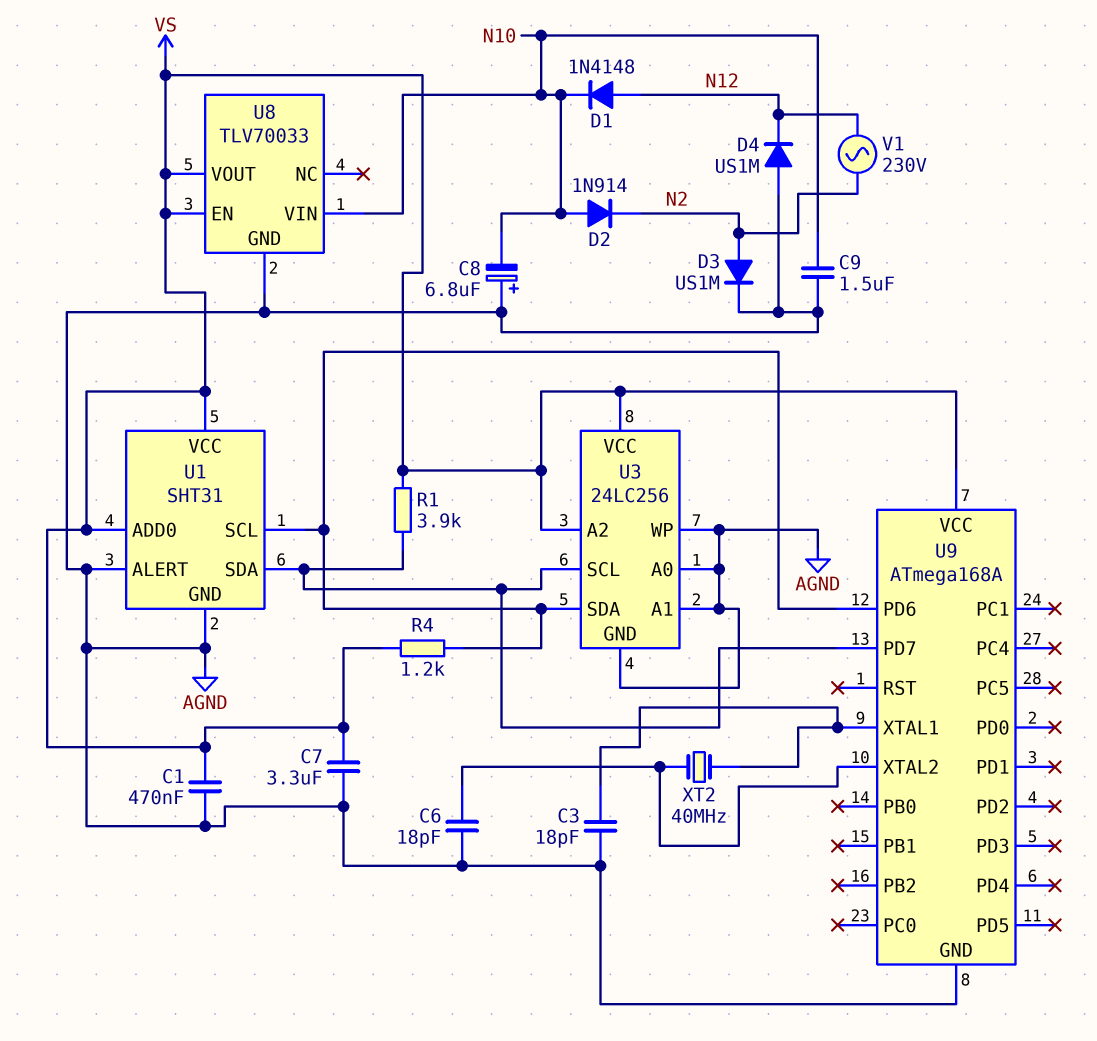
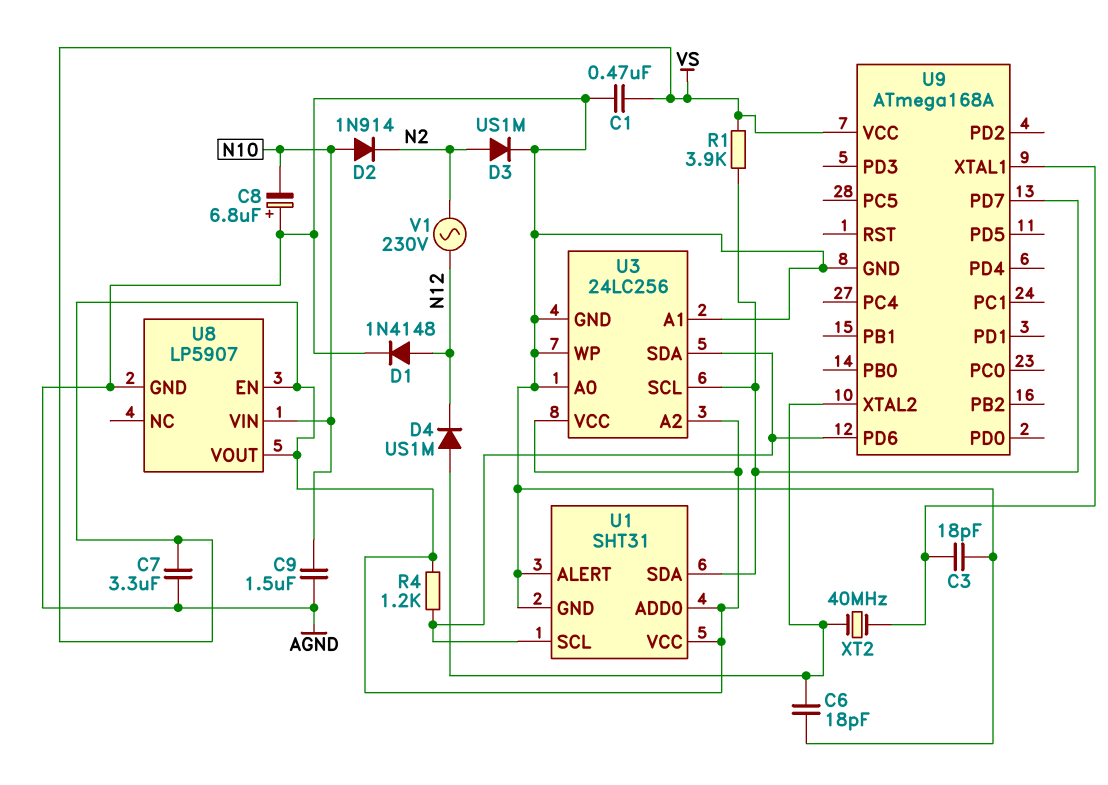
D1: diode 1N4148 (A N12, K N10) -> diode 1N4148 (A N12, K AGND)
D4: diode US1M (A AGND, K N12) -> diode US1M (A U9/XTAL2, K N12)
U8: TLV70033 -> LP5907

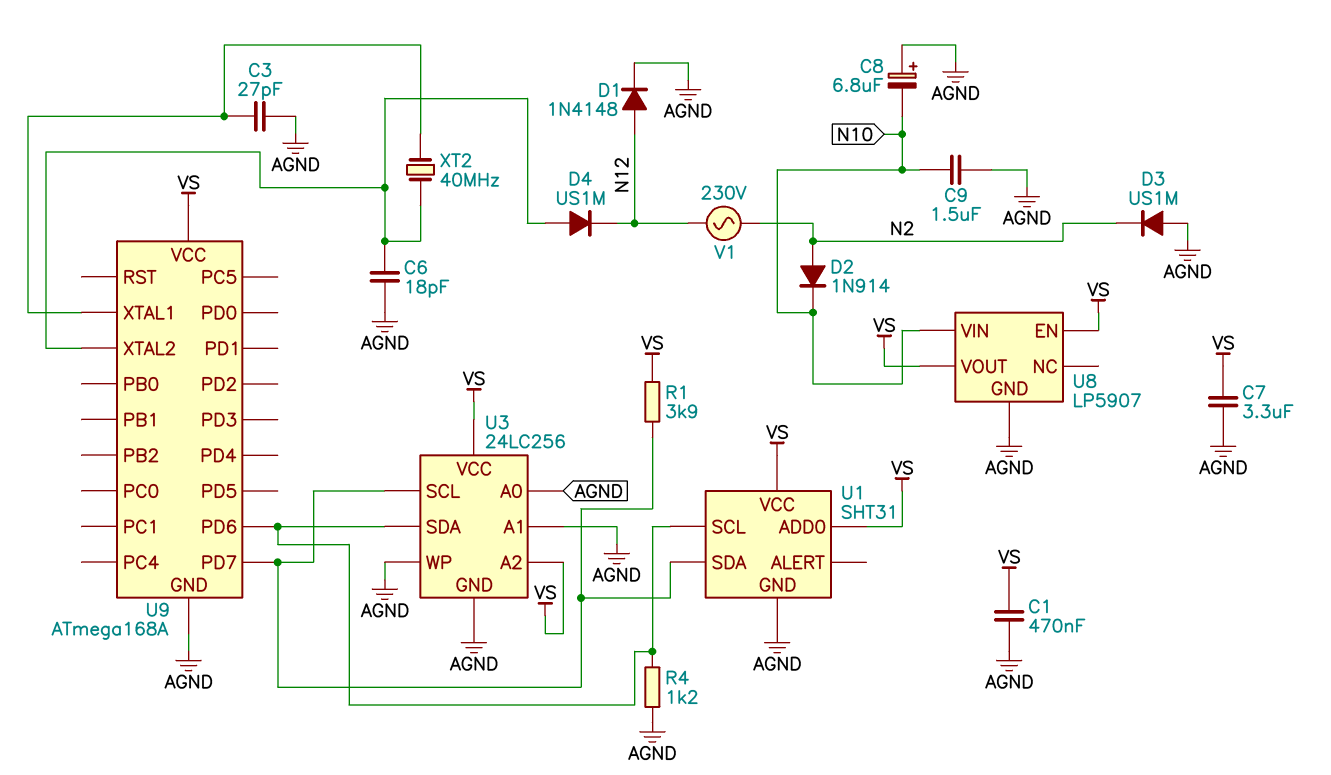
C3: 18pF (AGND, U9/XTAL1) -> 27pF (AGND, U9/XTAL1)
D2: diode 1N914 (A N10, K N2) -> diode 1N914 (A N2, K N10)
D3: diode US1M (A N2, K AGND) -> diode US1M (A AGND, K N2)
R4: 1.2k (U1/SCL, VS) -> 1.2k (AGND, U1/SCL)
U1 pin ALERT: AGND -> none

